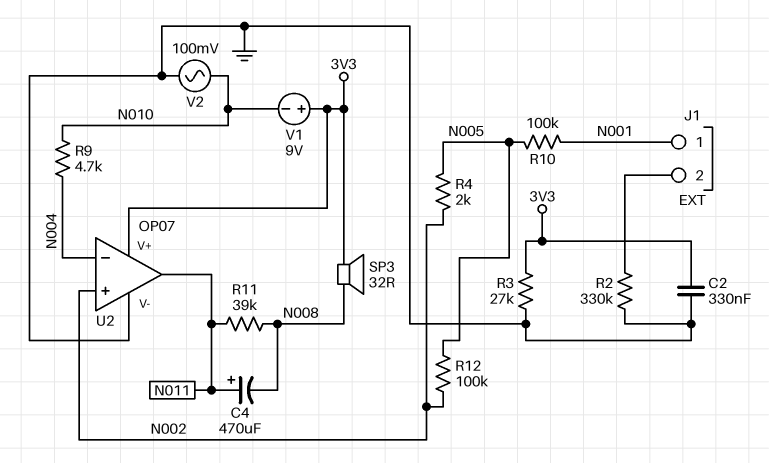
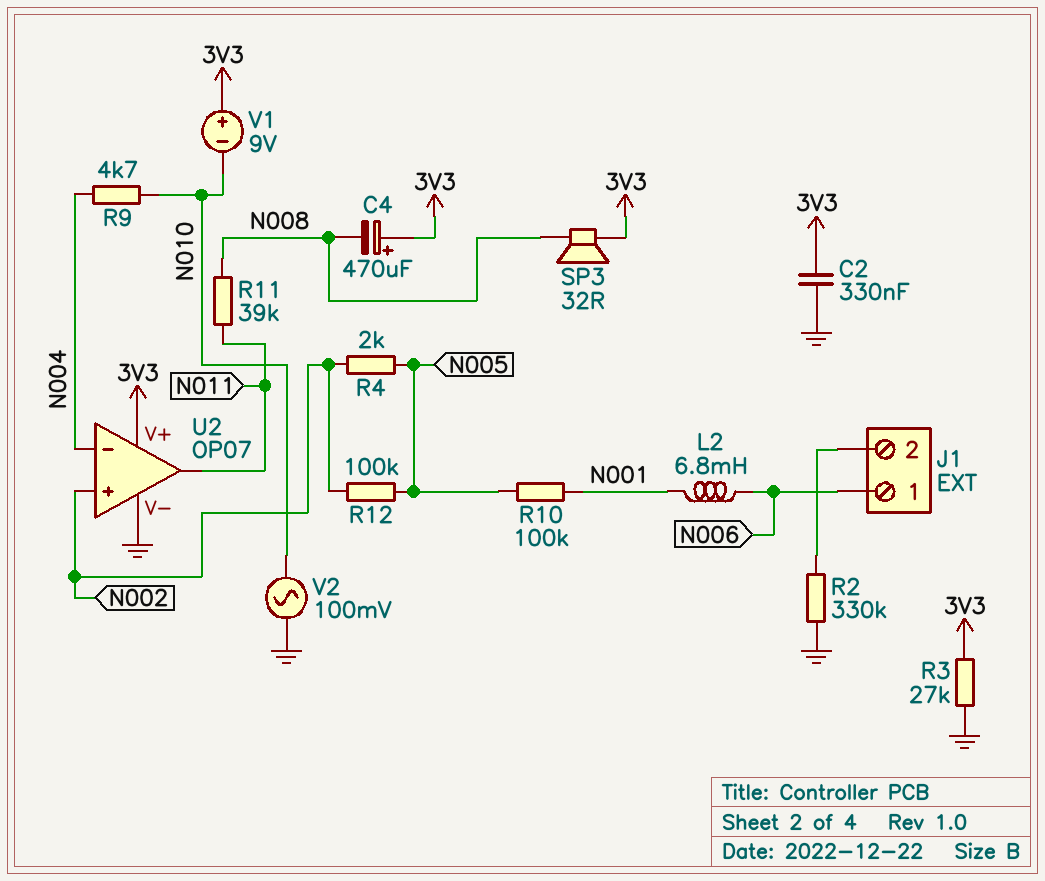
C4: 470uF (plus N011, minus N008) -> 470uF (plus 3V3, minus N008)
J1 pin 1: N001 -> N006
L2: none -> 6.8mH (N001, N006)

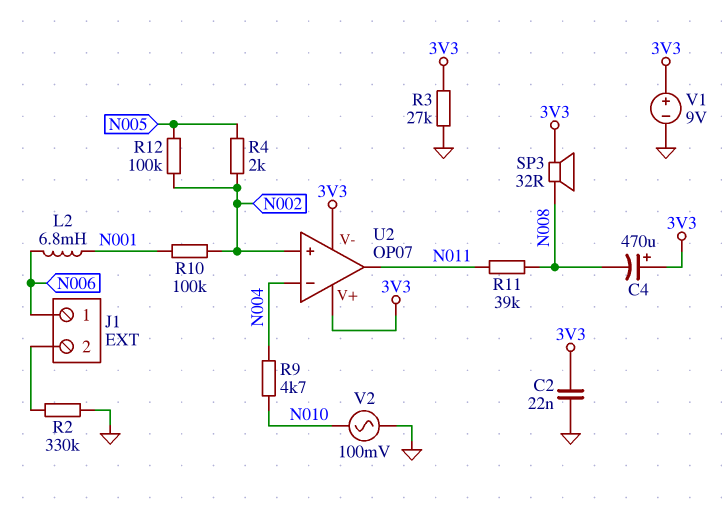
C2: 330nF (3V3, GND) -> 22nF (3V3, GND)
R10: 100k (N001, N005) -> 100k (N001, N002)
U2 pin V-: GND -> 3V3
V1: 9V (plus 3V3, minus N010) -> 9V (plus 3V3, minus GND)

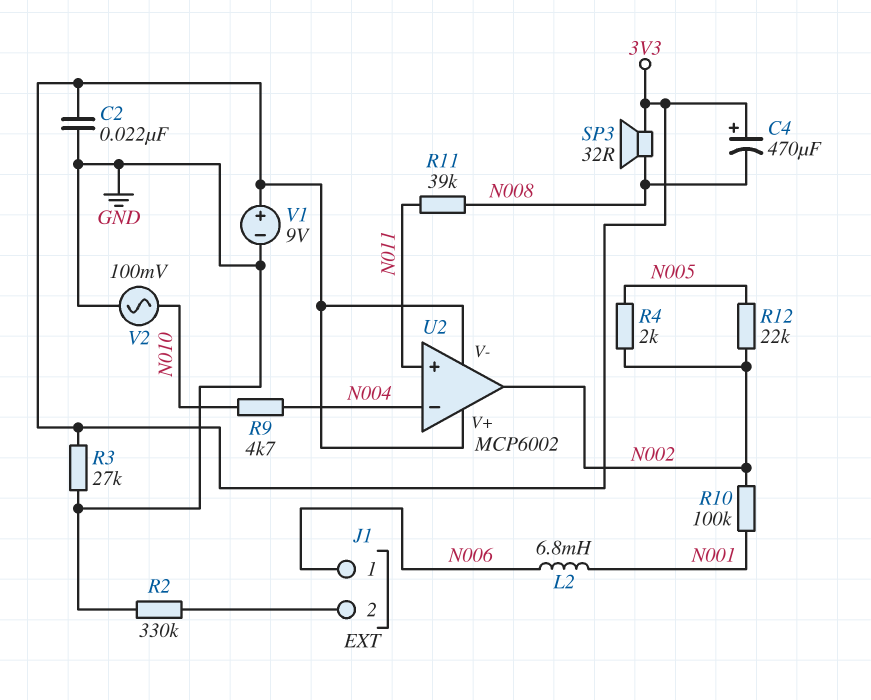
R12: 100k (N002, N005) -> 22k (N002, N005)
U2: OP07 -> MCP6002
U2 pin in+: N002 -> N011
U2 pin out: N011 -> N002

